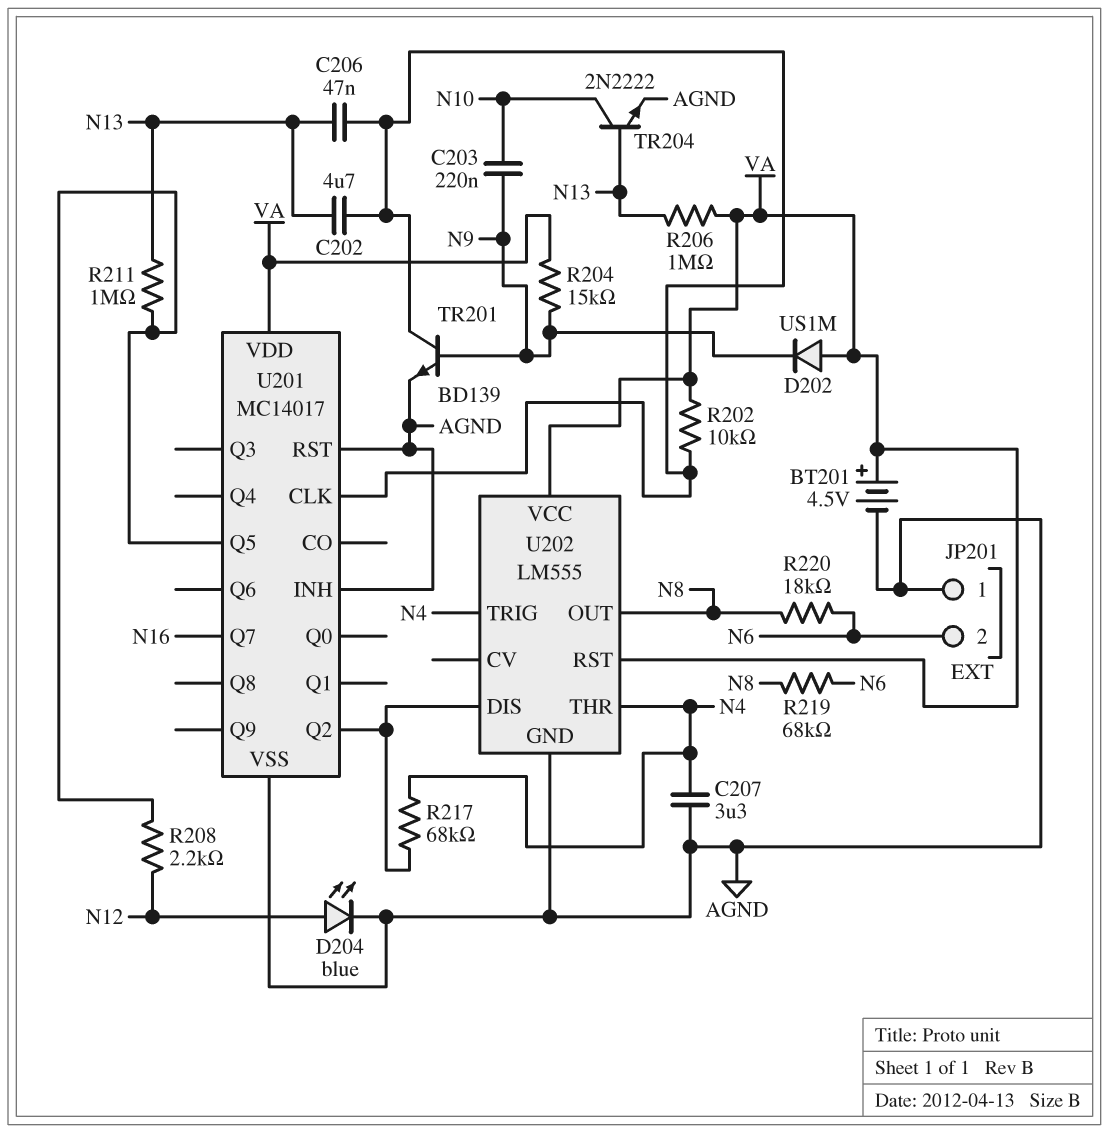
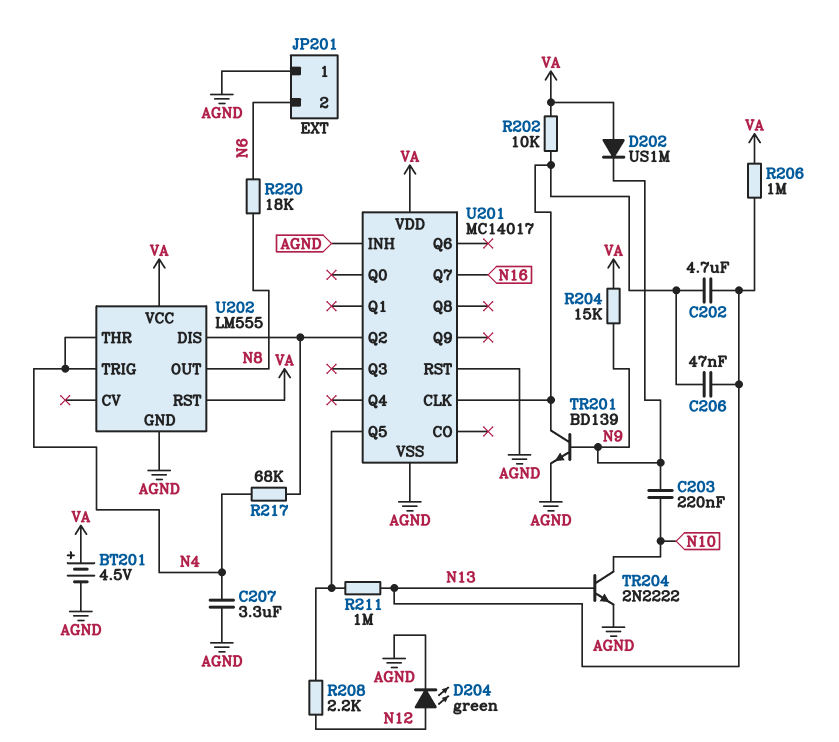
D204: LED blue (A N12, K AGND) -> LED green (A N12, K AGND)
R219: 68k (N6, N8) -> none

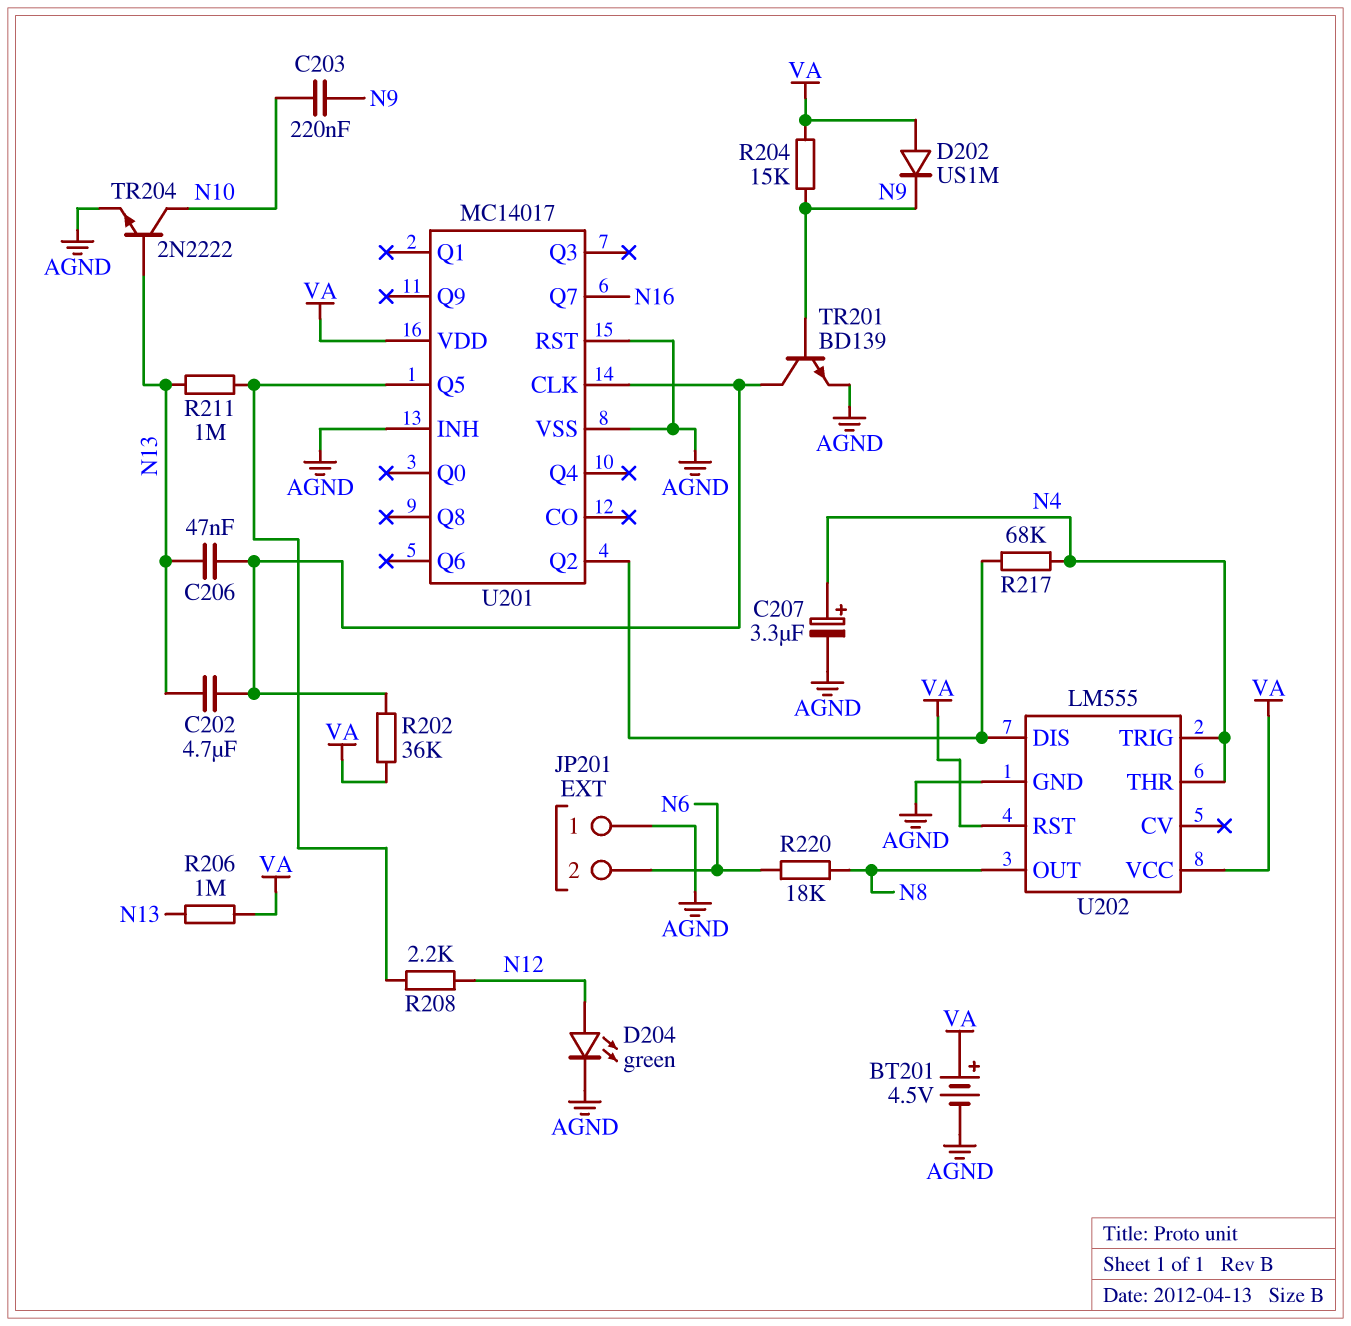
C207: 3.3uF (AGND, N4) -> 3.3uF (plus N4, minus AGND)
R202: 10k (U201/CLK, VA) -> 36k (U201/CLK, VA)

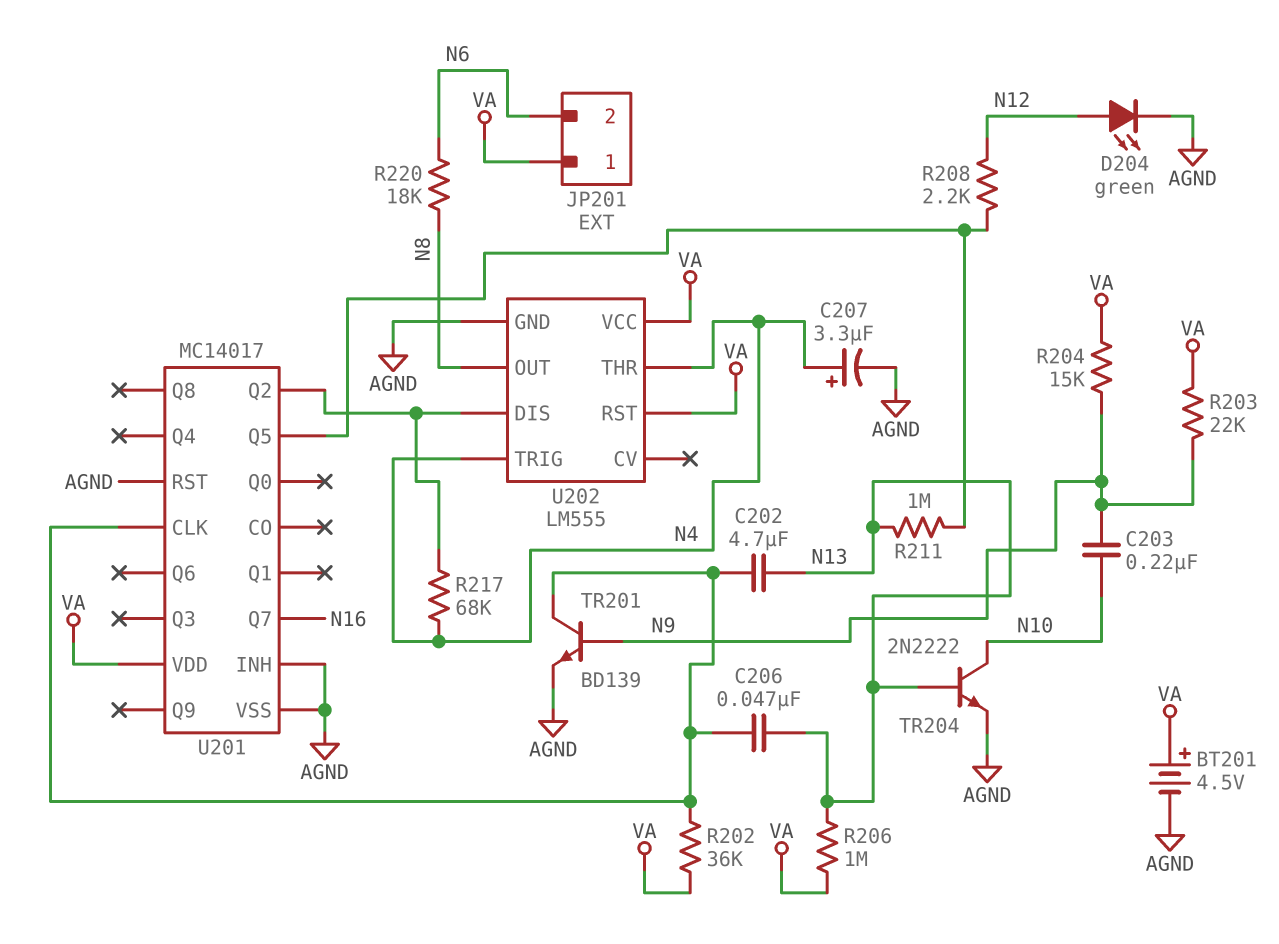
D202: diode US1M (A VA, K N9) -> none
JP201 pin 1: AGND -> VA
R203: none -> 22k (N9, VA)

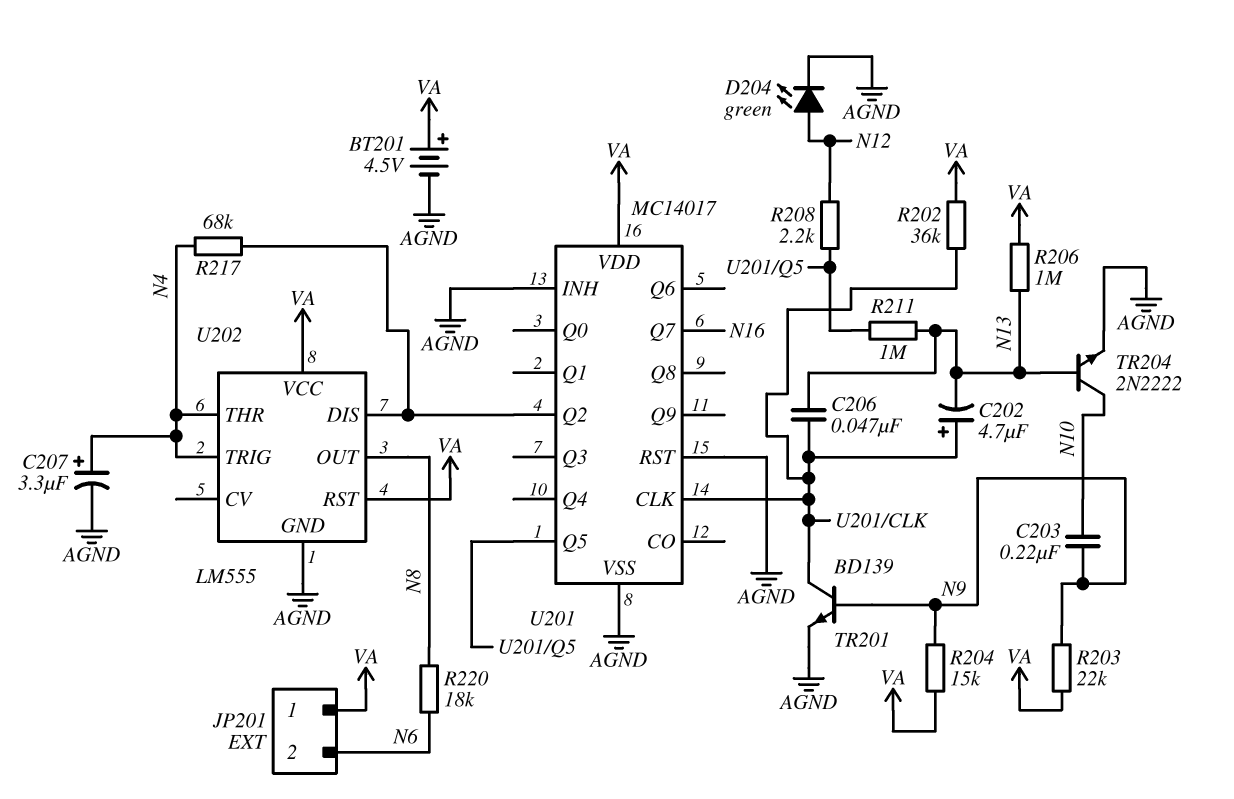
C202: 4.7uF (N13, U201/CLK) -> 4.7uF (plus U201/CLK, minus N13)

